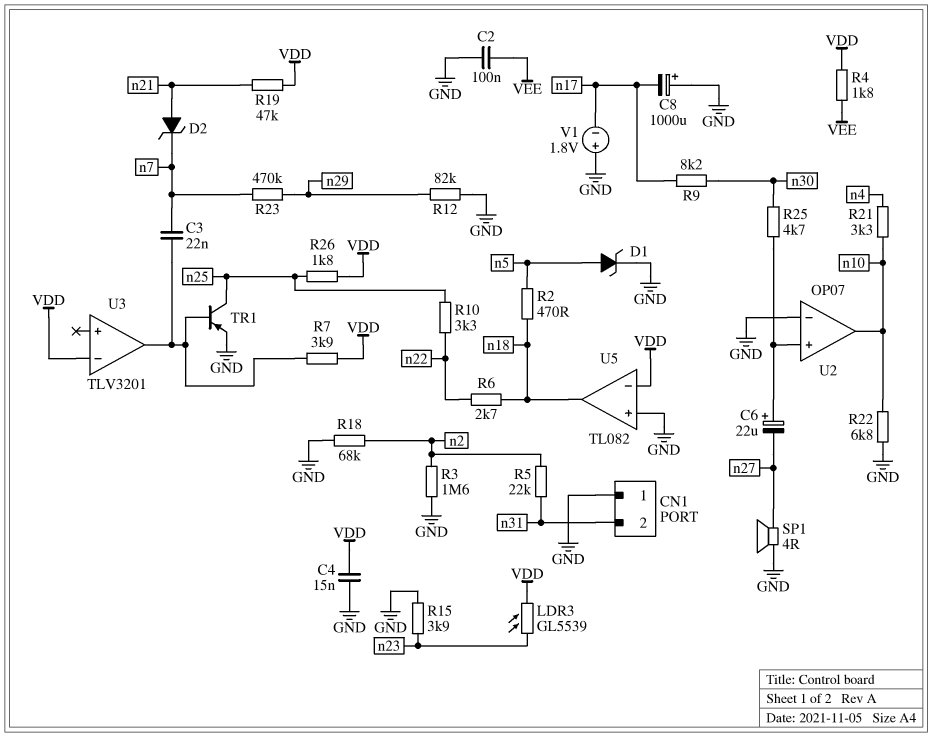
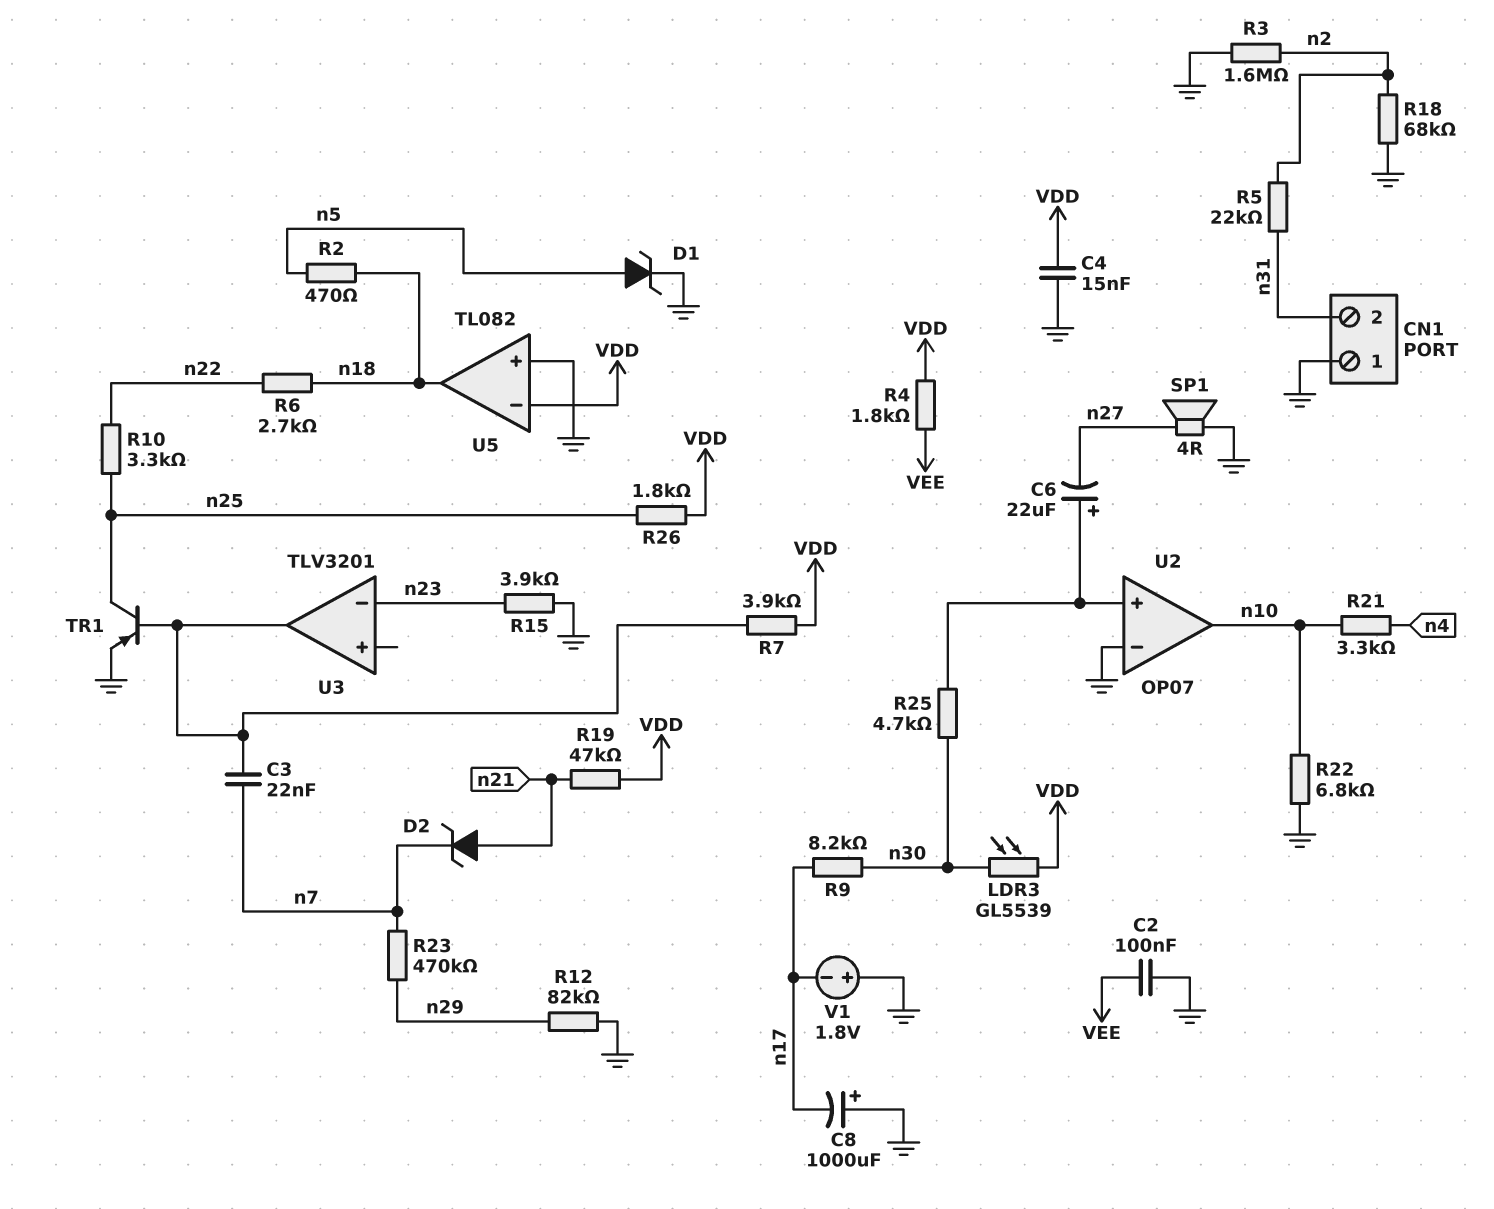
LDR3: GL5539 (VDD, n23) -> GL5539 (VDD, n30)
U3 pin in-: VDD -> n23

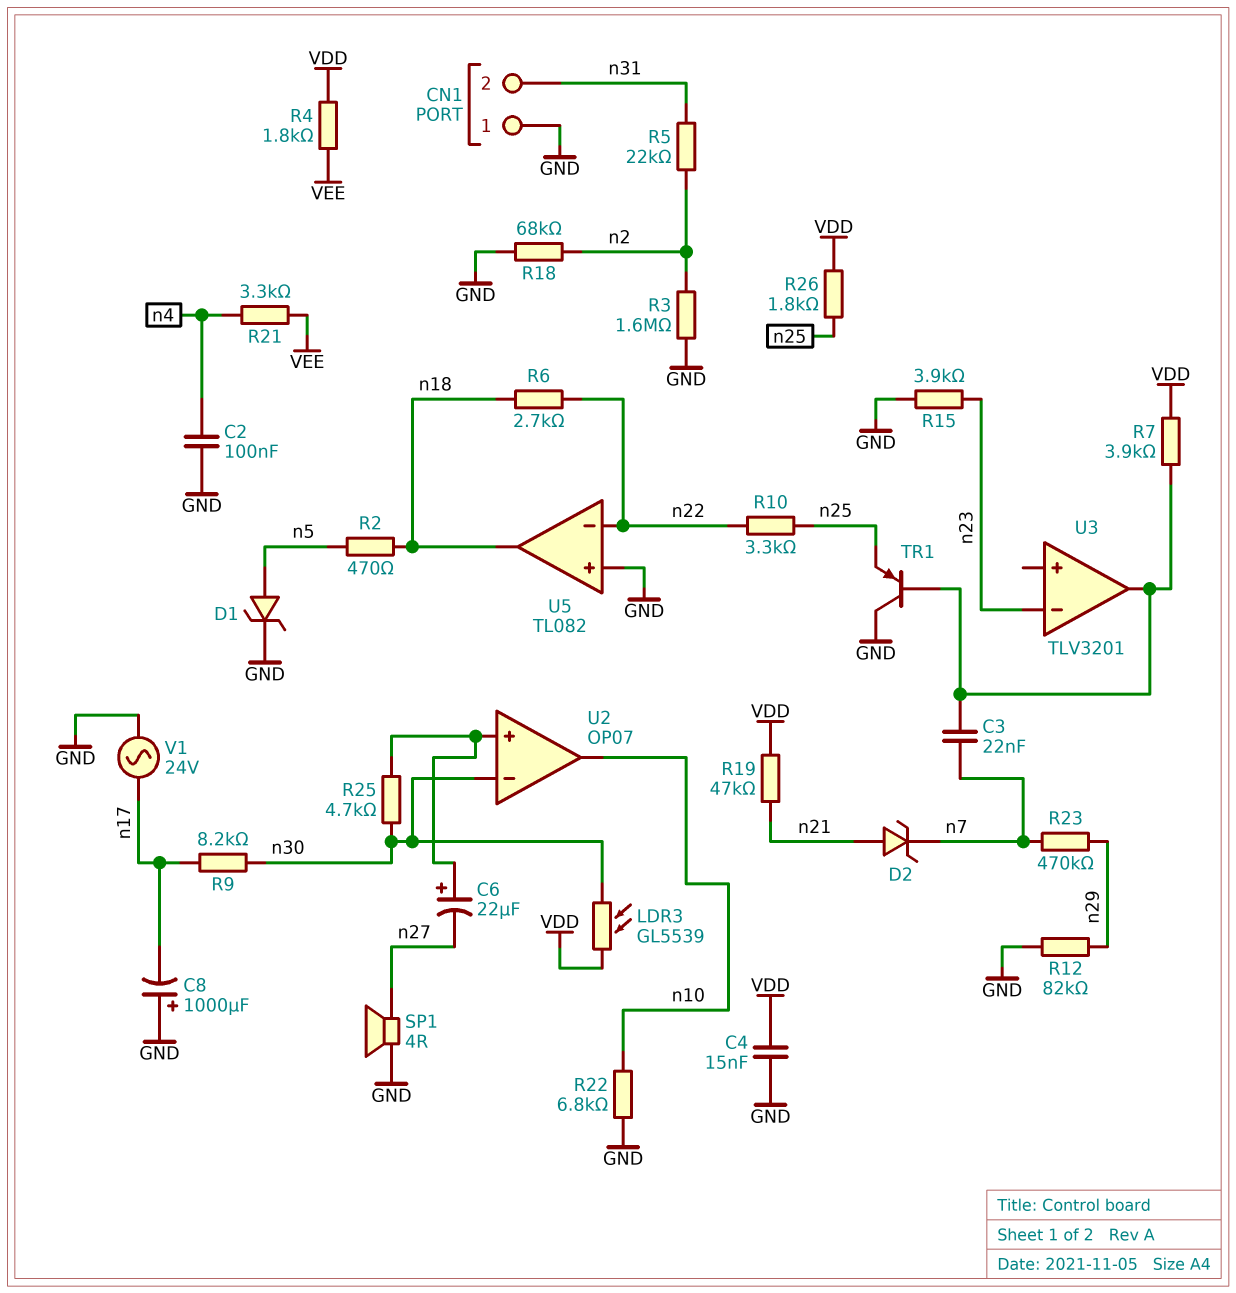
C2: 100nF (GND, VEE) -> 100nF (GND, n4)
R21: 3.3k (n4, n10) -> 3.3k (VEE, n4)
TR1: PNP (B U3/out, C n25, E GND) -> PNP (B U3/out, C GND, E n25)
U2 pin in-: GND -> n30
U5 pin in-: VDD -> n22
V1: 1.8V (plus GND, minus n17) -> AC 24V (GND, n17)

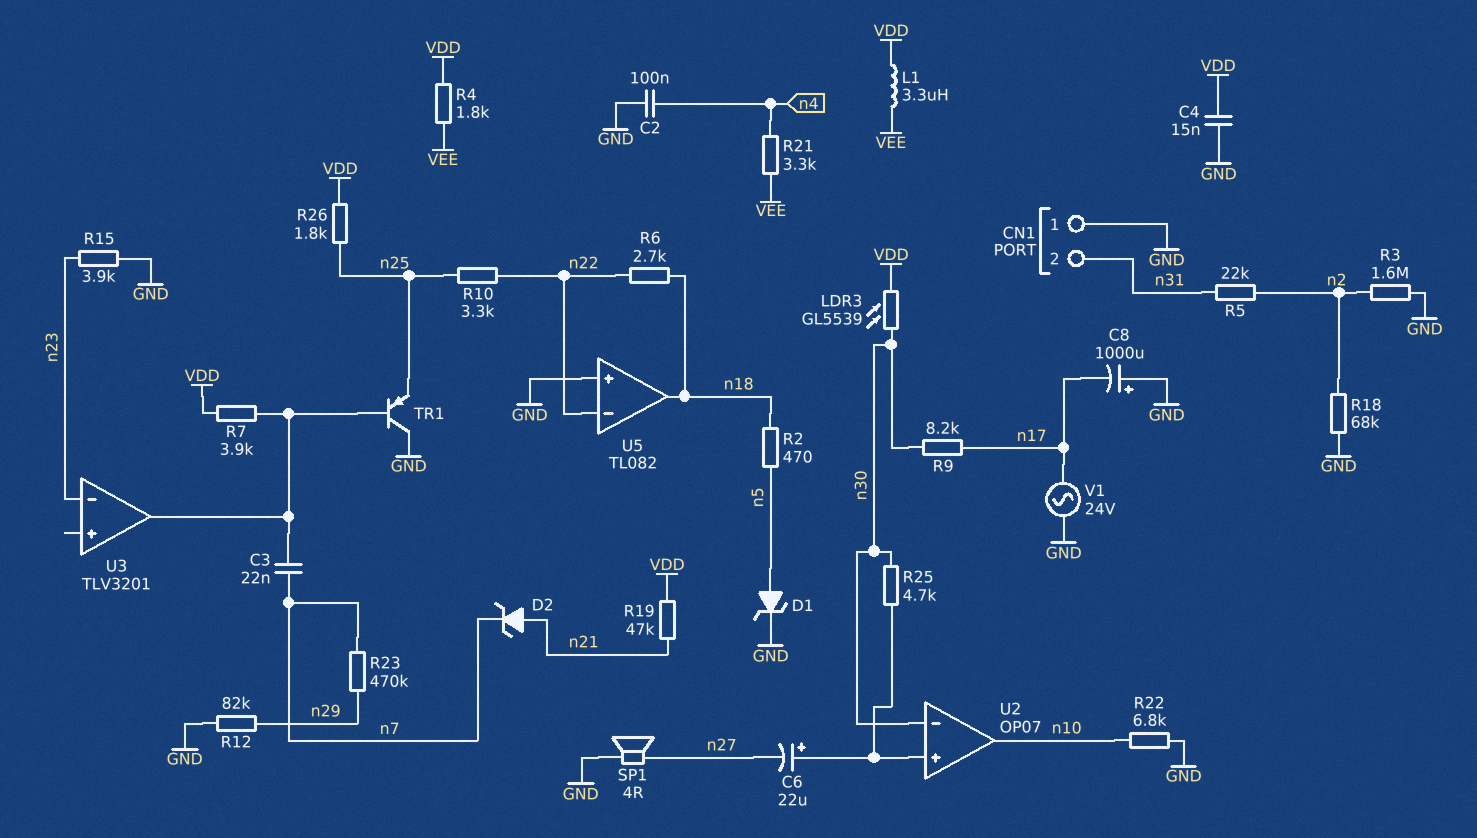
L1: none -> 3.3uH (VDD, VEE)

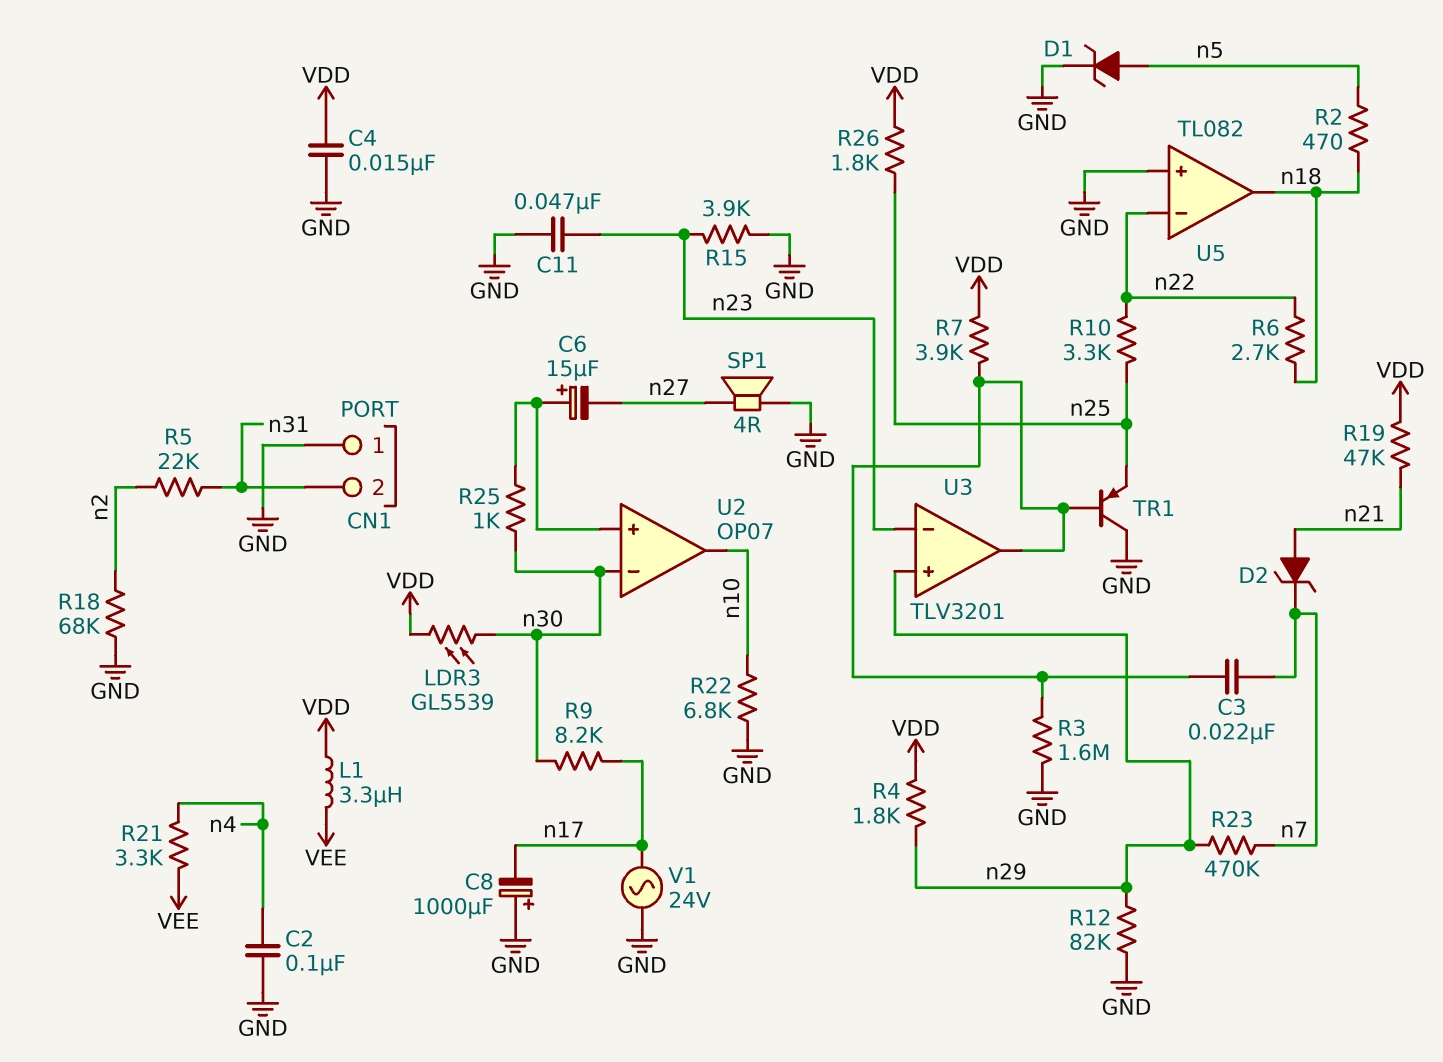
C6: 22uF (plus U2/in+, minus n27) -> 15uF (plus U2/in+, minus n27)
C11: none -> 47nF (GND, n23)
R3: 1.6M (GND, n2) -> 1.6M (GND, U3/out)
R4: 1.8k (VDD, VEE) -> 1.8k (VDD, n29)
R25: 4.7k (U2/in+, n30) -> 1k (U2/in+, n30)
U3 pin in+: none -> n29

